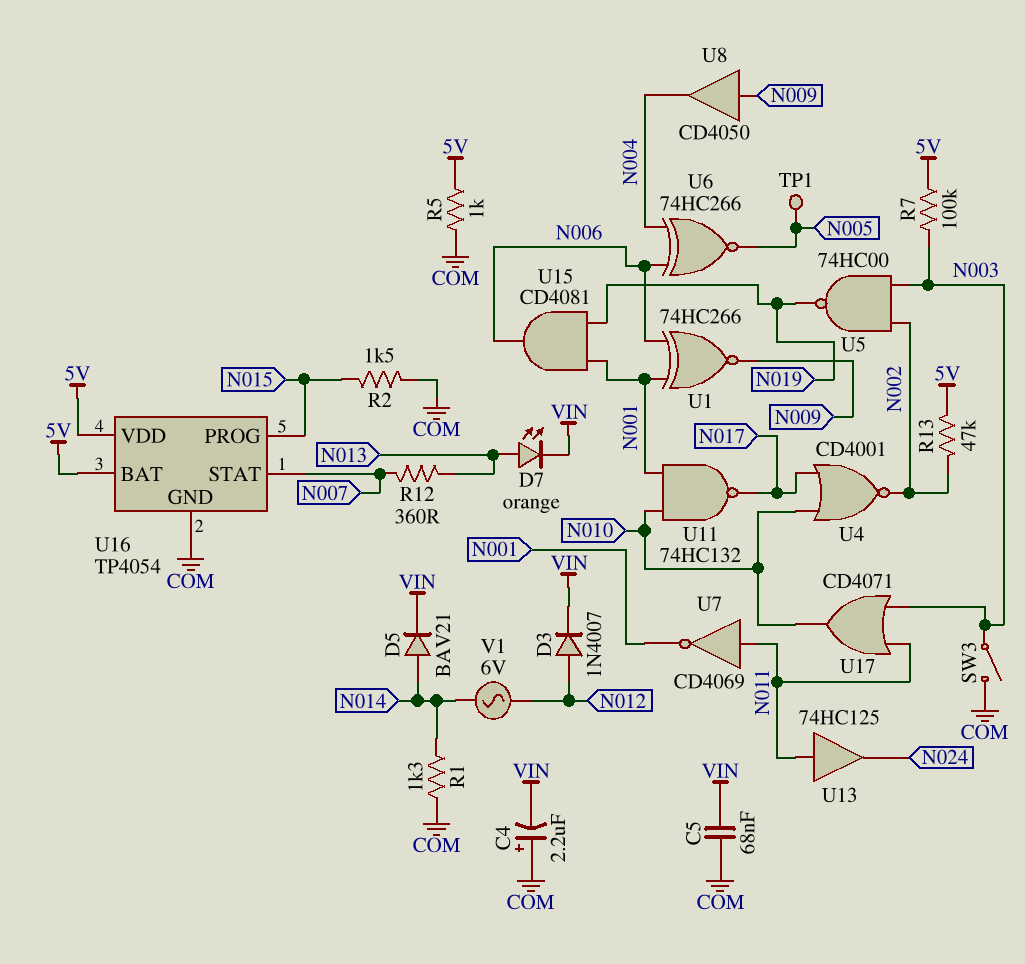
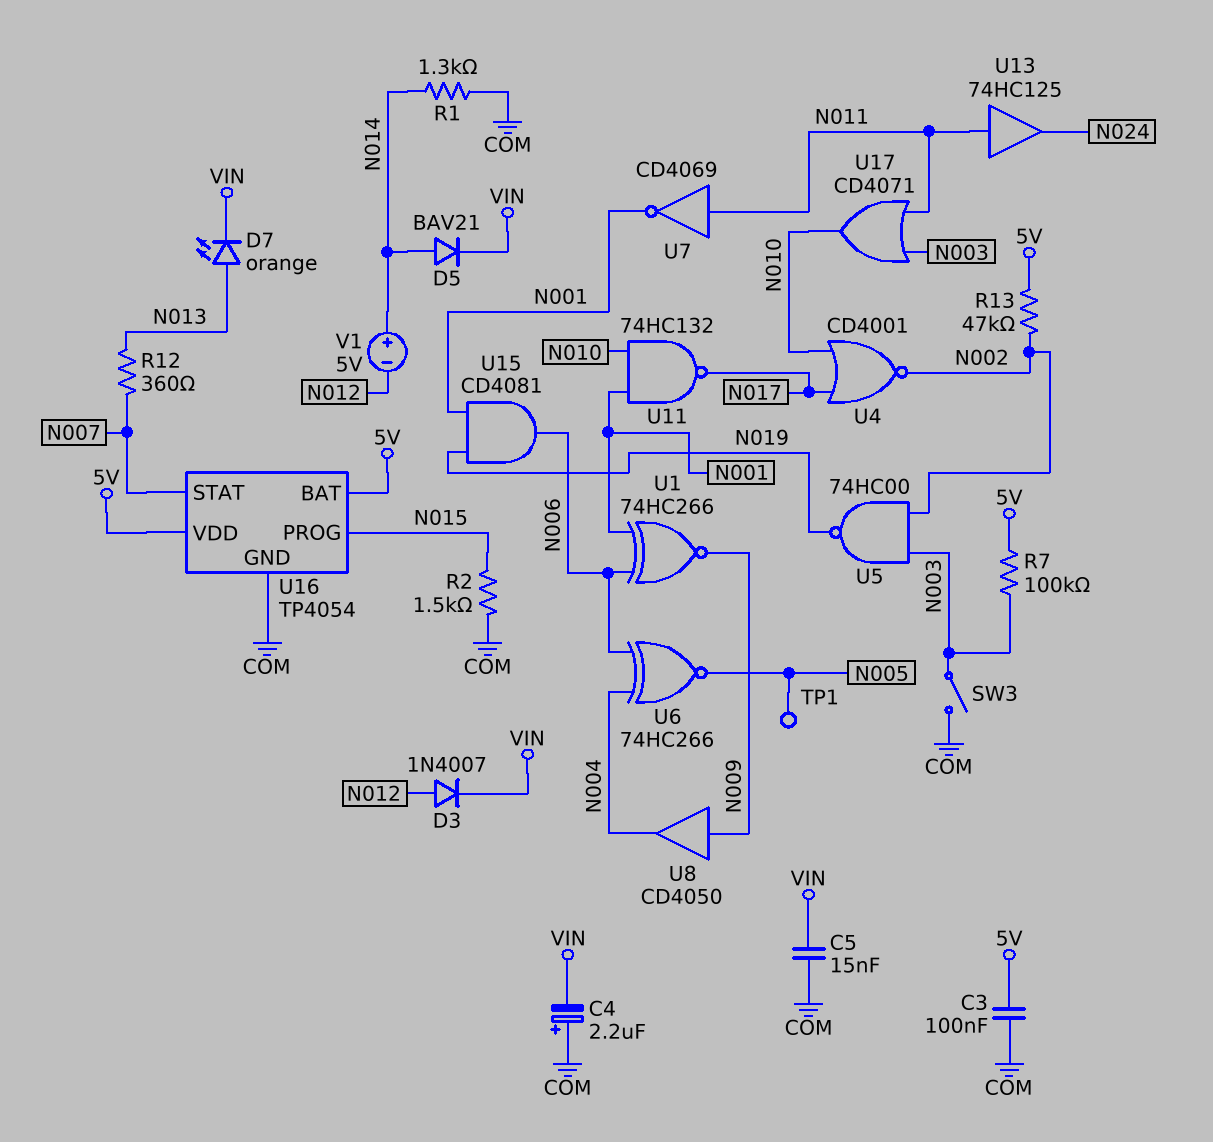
C3: none -> 100nF (5V, COM)
C5: 68nF (COM, VIN) -> 15nF (COM, VIN)
R5: 1k (5V, COM) -> none
V1: AC 6V (N012, N014) -> 5V (plus N014, minus N012)

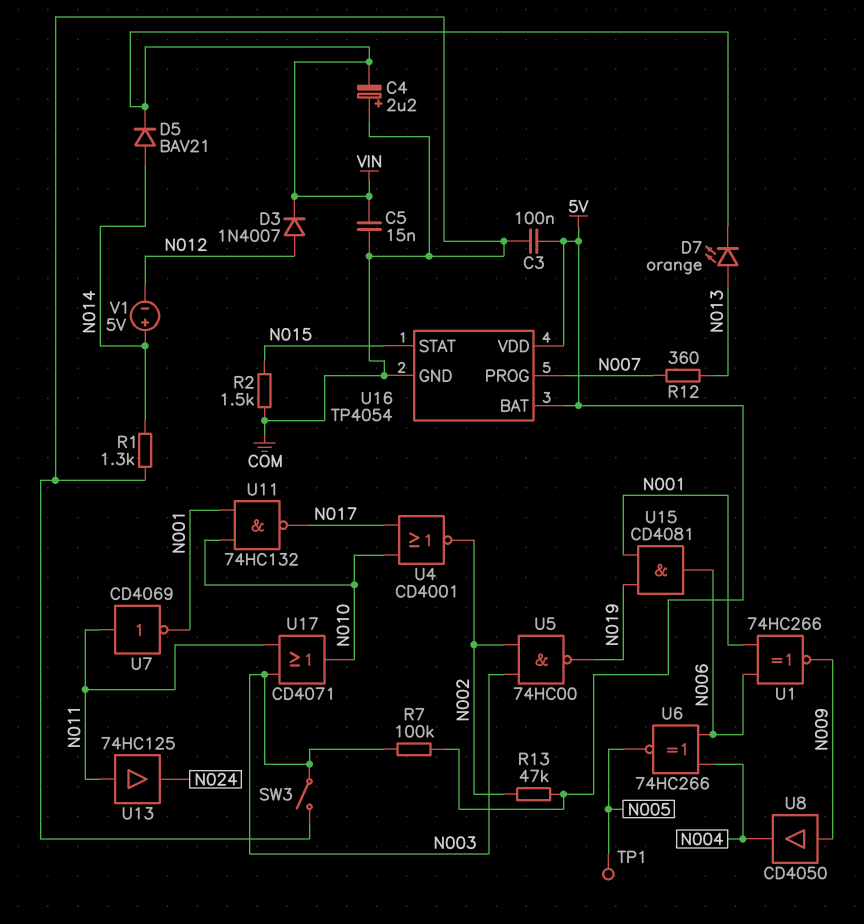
U16 pin PROG: N015 -> N007
U16 pin STAT: N007 -> N015

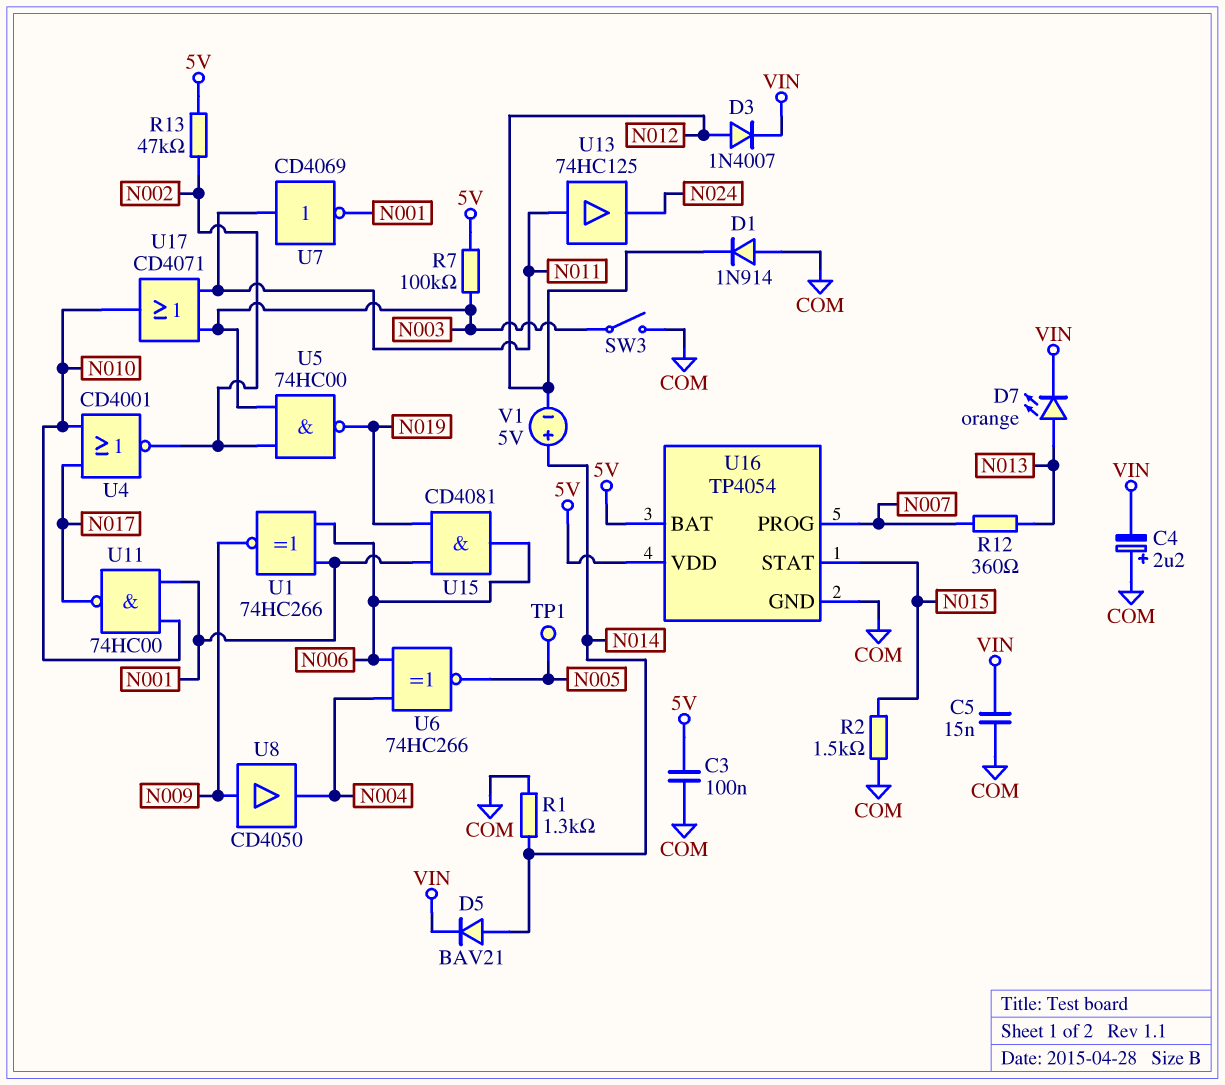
D1: none -> diode 1N914 (A COM, K N012)
U11: NAND 74HC132 (in N001, in N010, out N017) -> NAND 74HC00 (in N001, in N010, out N017)

